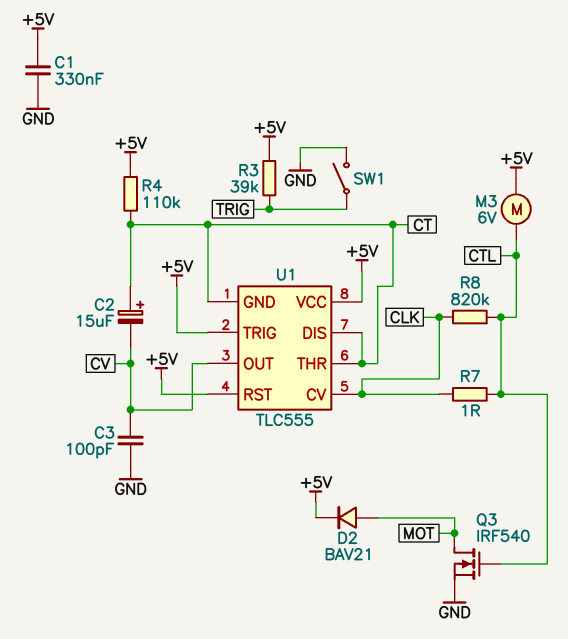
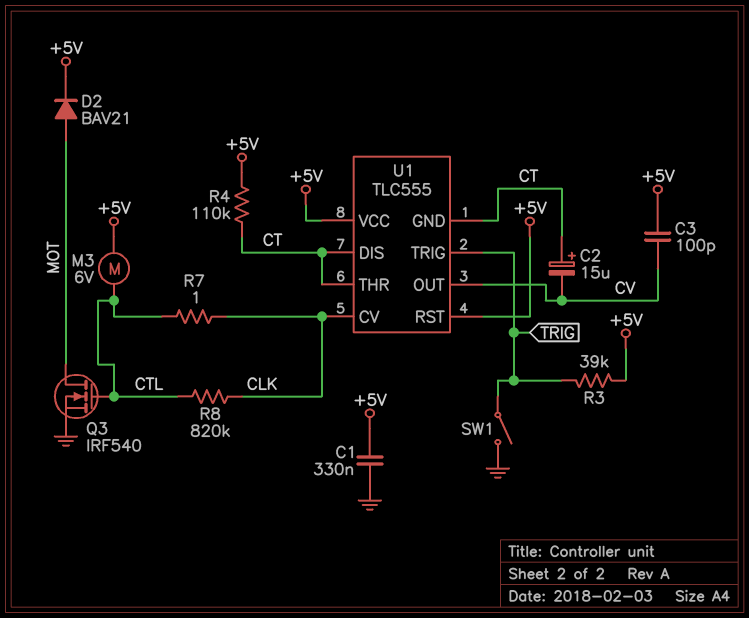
C3: 100pF (CV, GND) -> 100pF (+5V, CV)
U1 pin TRIG: +5V -> TRIG

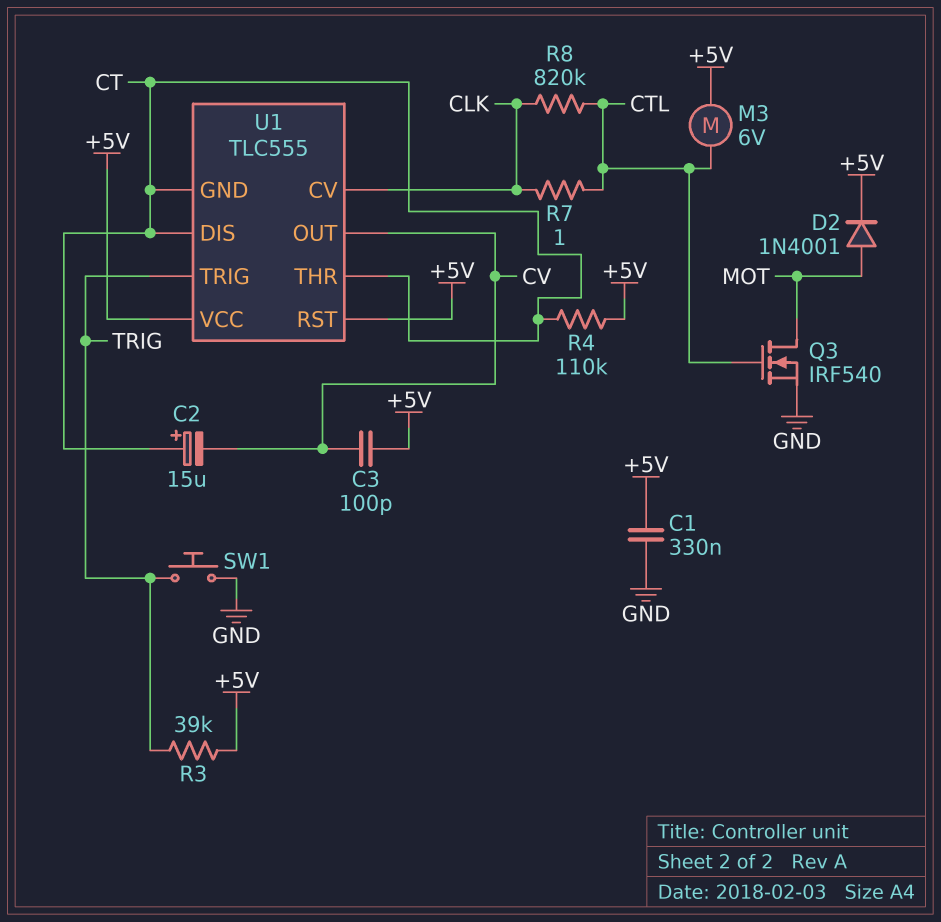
D2: diode BAV21 (A MOT, K +5V) -> diode 1N4001 (A MOT, K +5V)
SW1: switch (GND, TRIG) -> button (GND, TRIG)

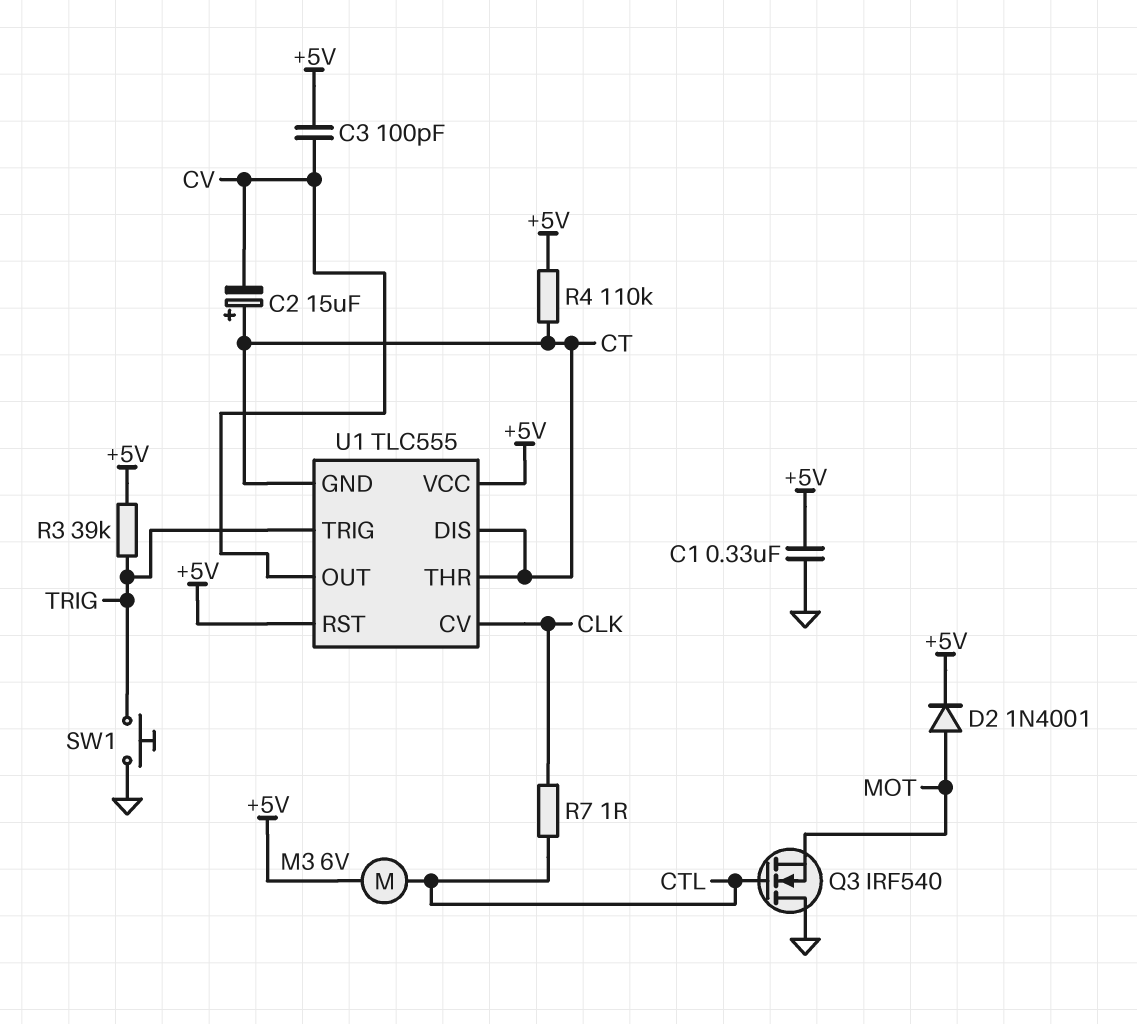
Q3: NMOS IRF540 (G CTL, D MOT, S GND) -> NMOS IRF540 (G CTL, D GND, S MOT)
R8: 820k (CLK, CTL) -> none

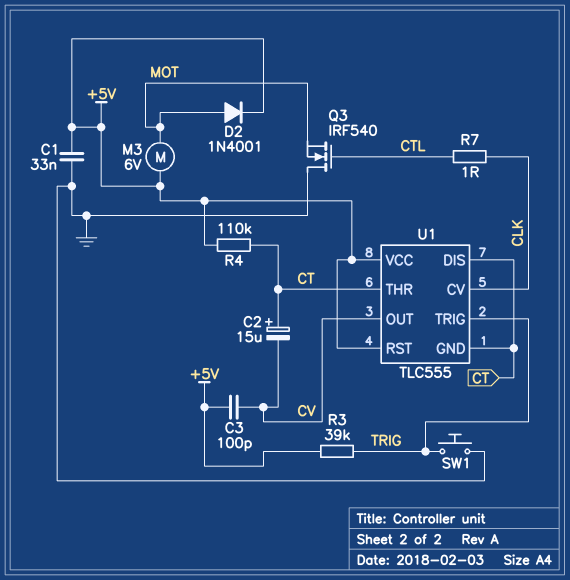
C1: 330nF (+5V, GND) -> 33nF (+5V, GND)
M3: motor 6V (+5V, CTL) -> motor 6V (+5V, MOT)

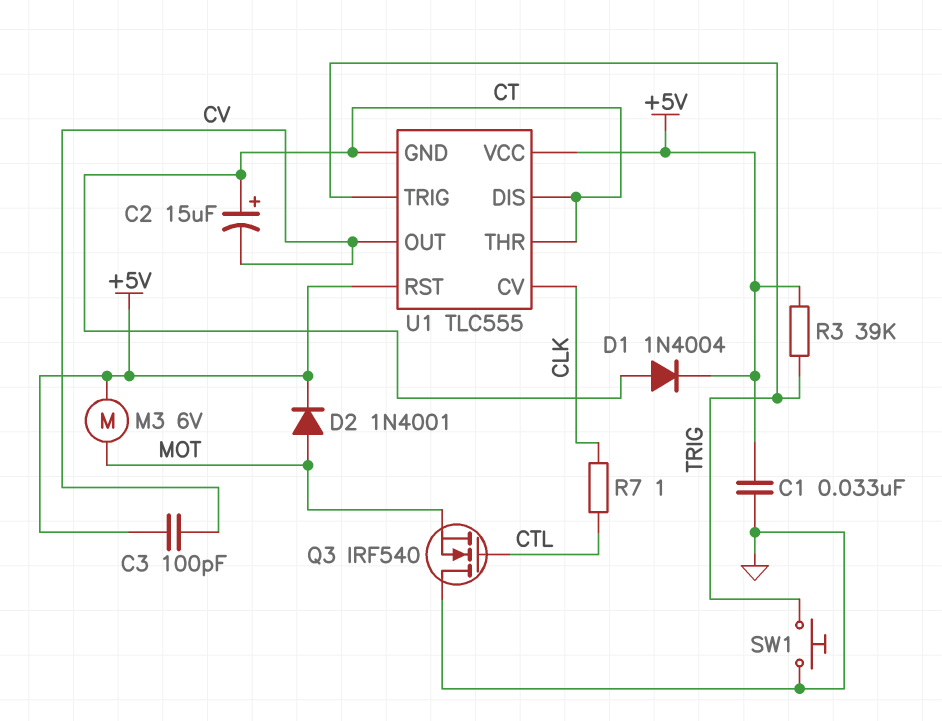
D1: none -> diode 1N4004 (A CT, K +5V)
R4: 110k (+5V, CT) -> none

